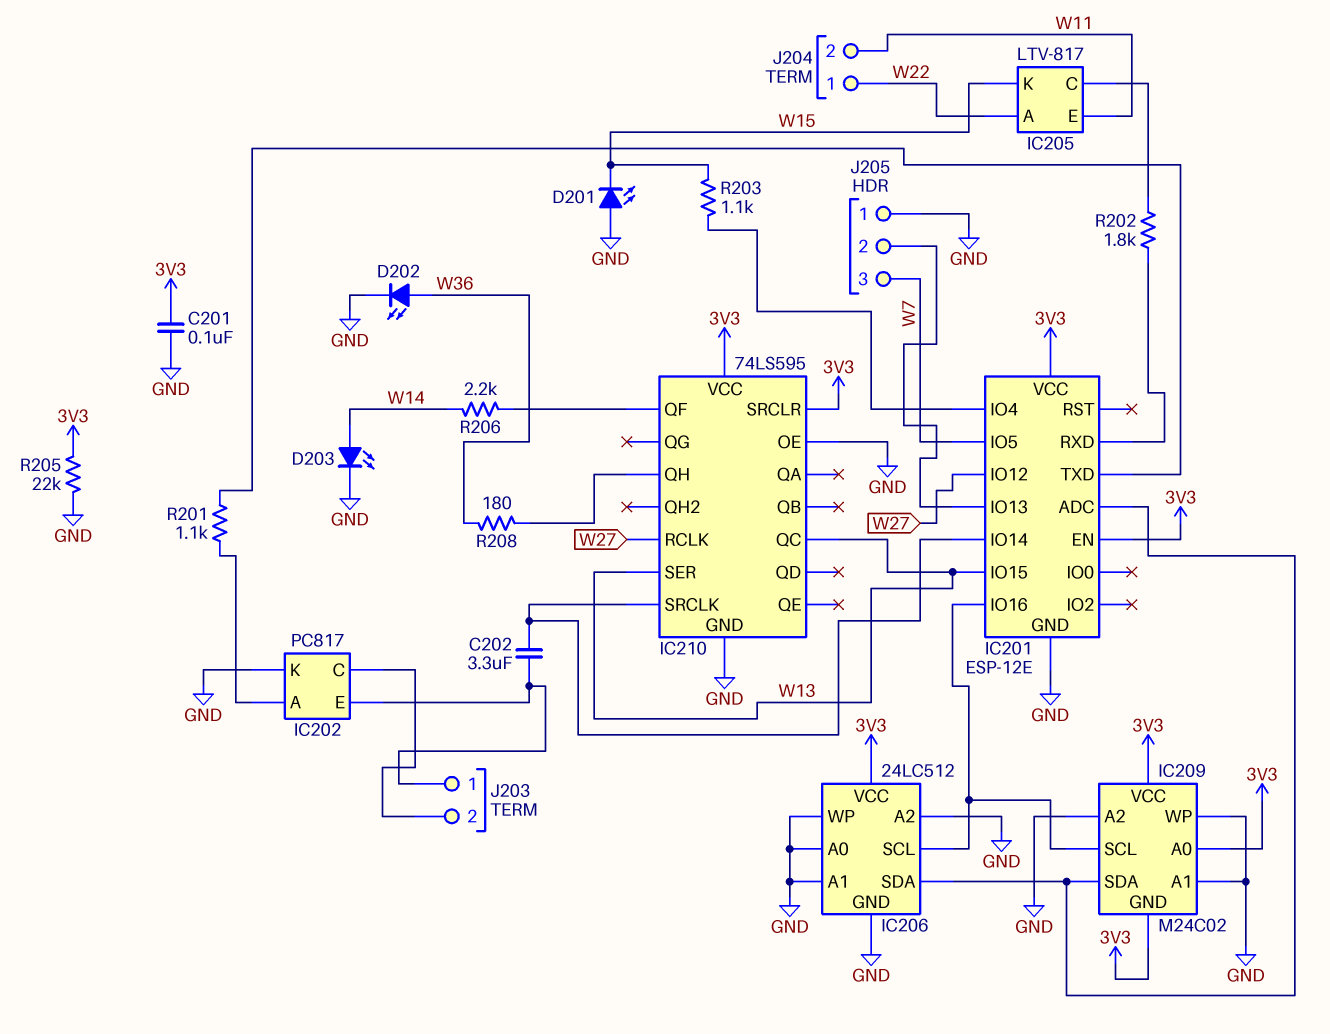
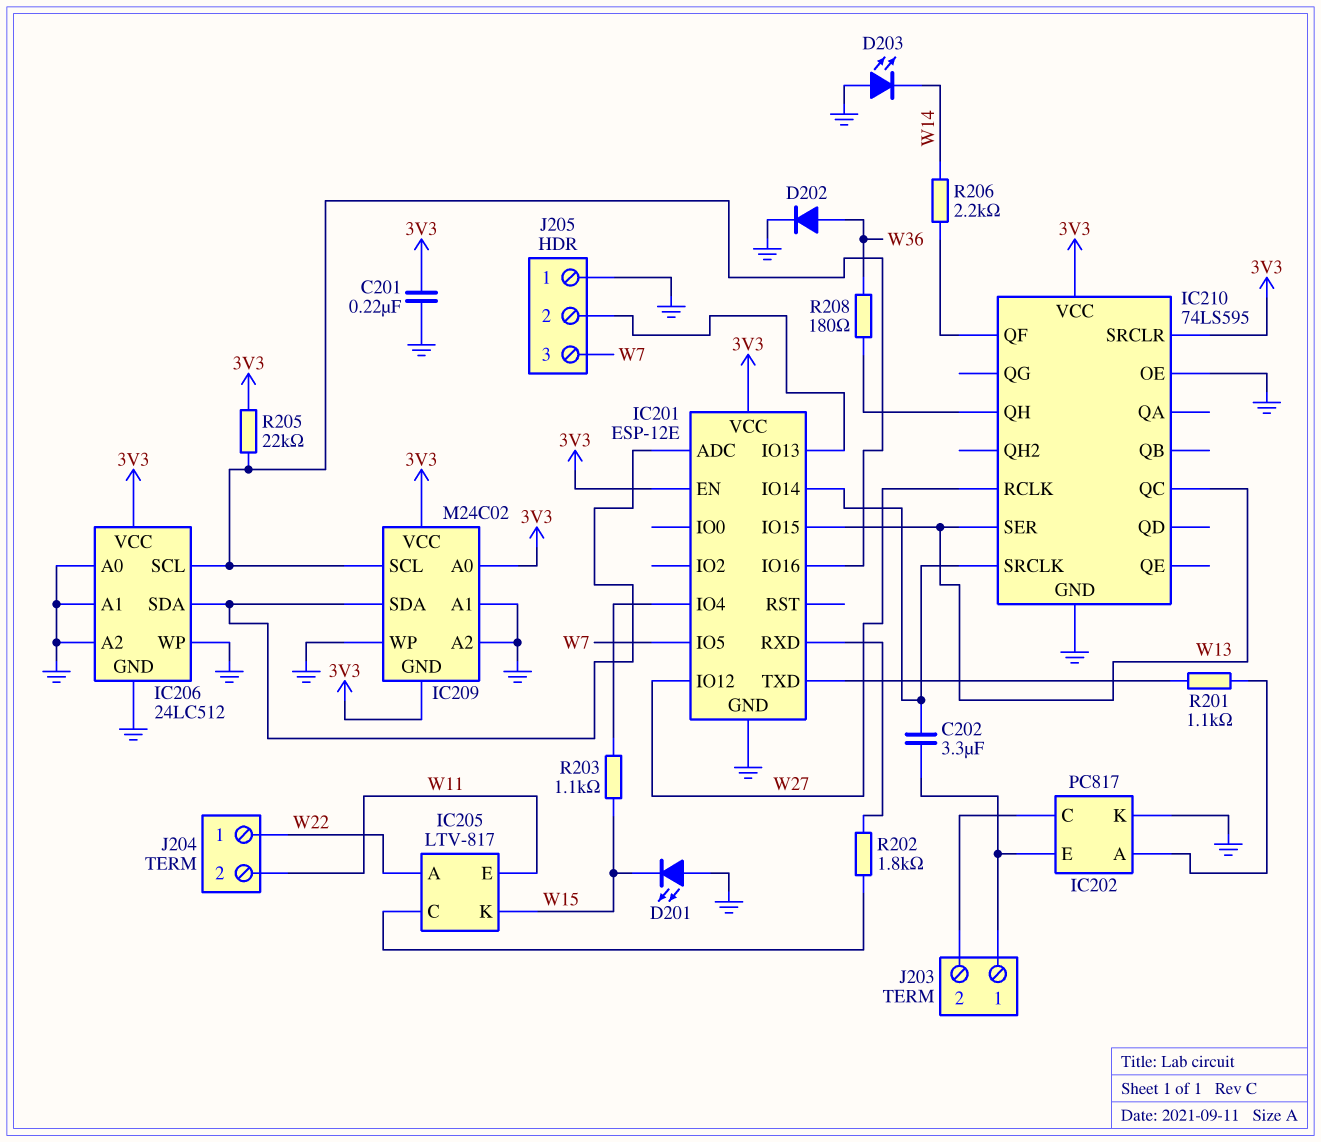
C201: 100nF (3V3, GND) -> 220nF (3V3, GND)
D202: LED (A W36, K GND) -> diode (A W36, K GND)
D203: LED (A W14, K GND) -> LED (A GND, K W14)
R205: 22k (3V3, GND) -> 22k (3V3, IC201/IO16)

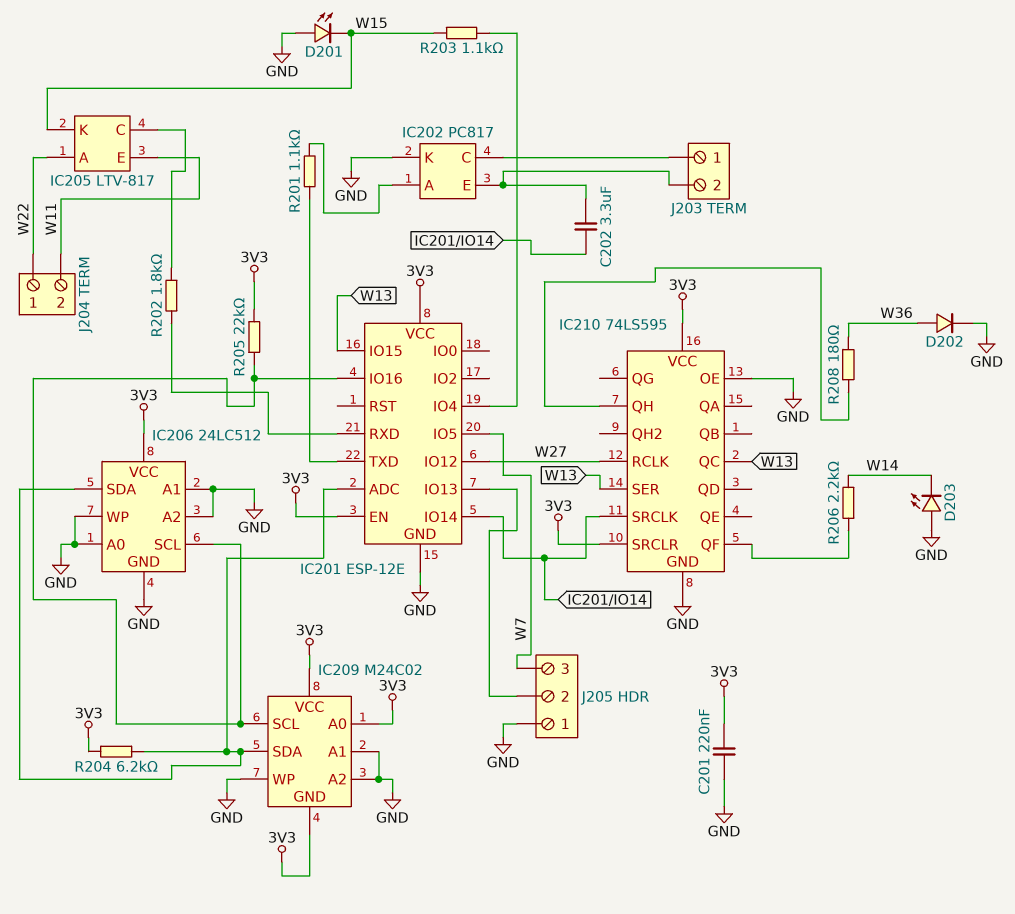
J203 pin 1: IC202/E -> IC202/C
J203 pin 2: IC202/C -> IC202/E
R204: none -> 6.2k (3V3, IC201/ADC)

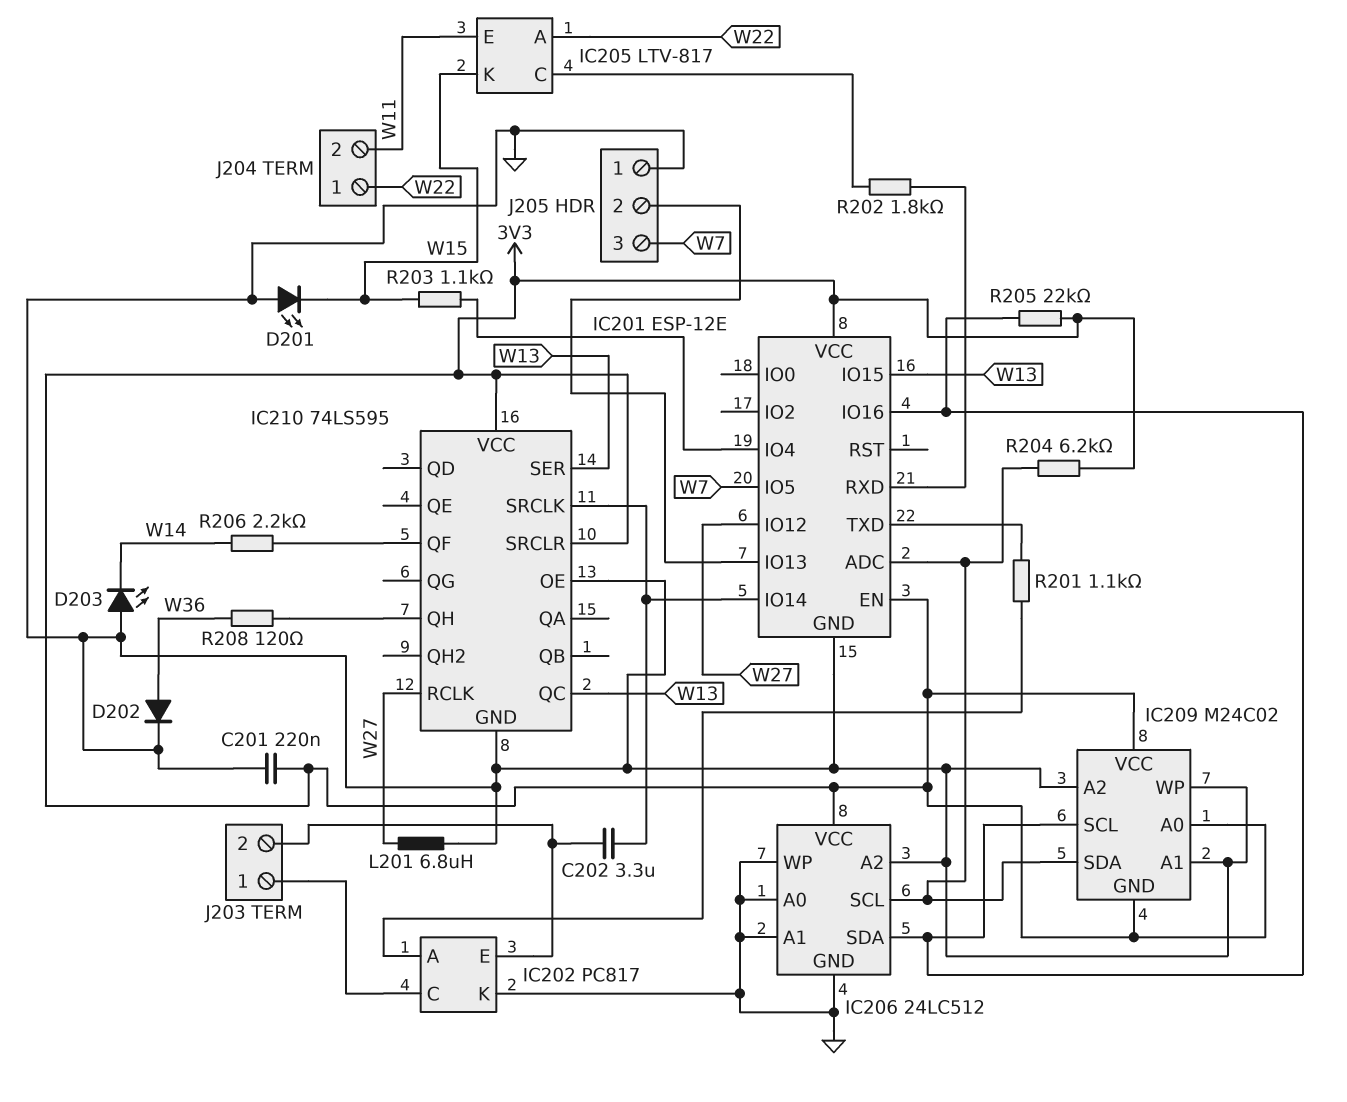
IC206 pin SCL: IC201/IO16 -> IC201/ADC
IC206 pin SDA: IC201/ADC -> IC201/IO16
L201: none -> 6.8uH (GND, W27)
R208: 180 (IC210/QH, W36) -> 120 (IC210/QH, W36)

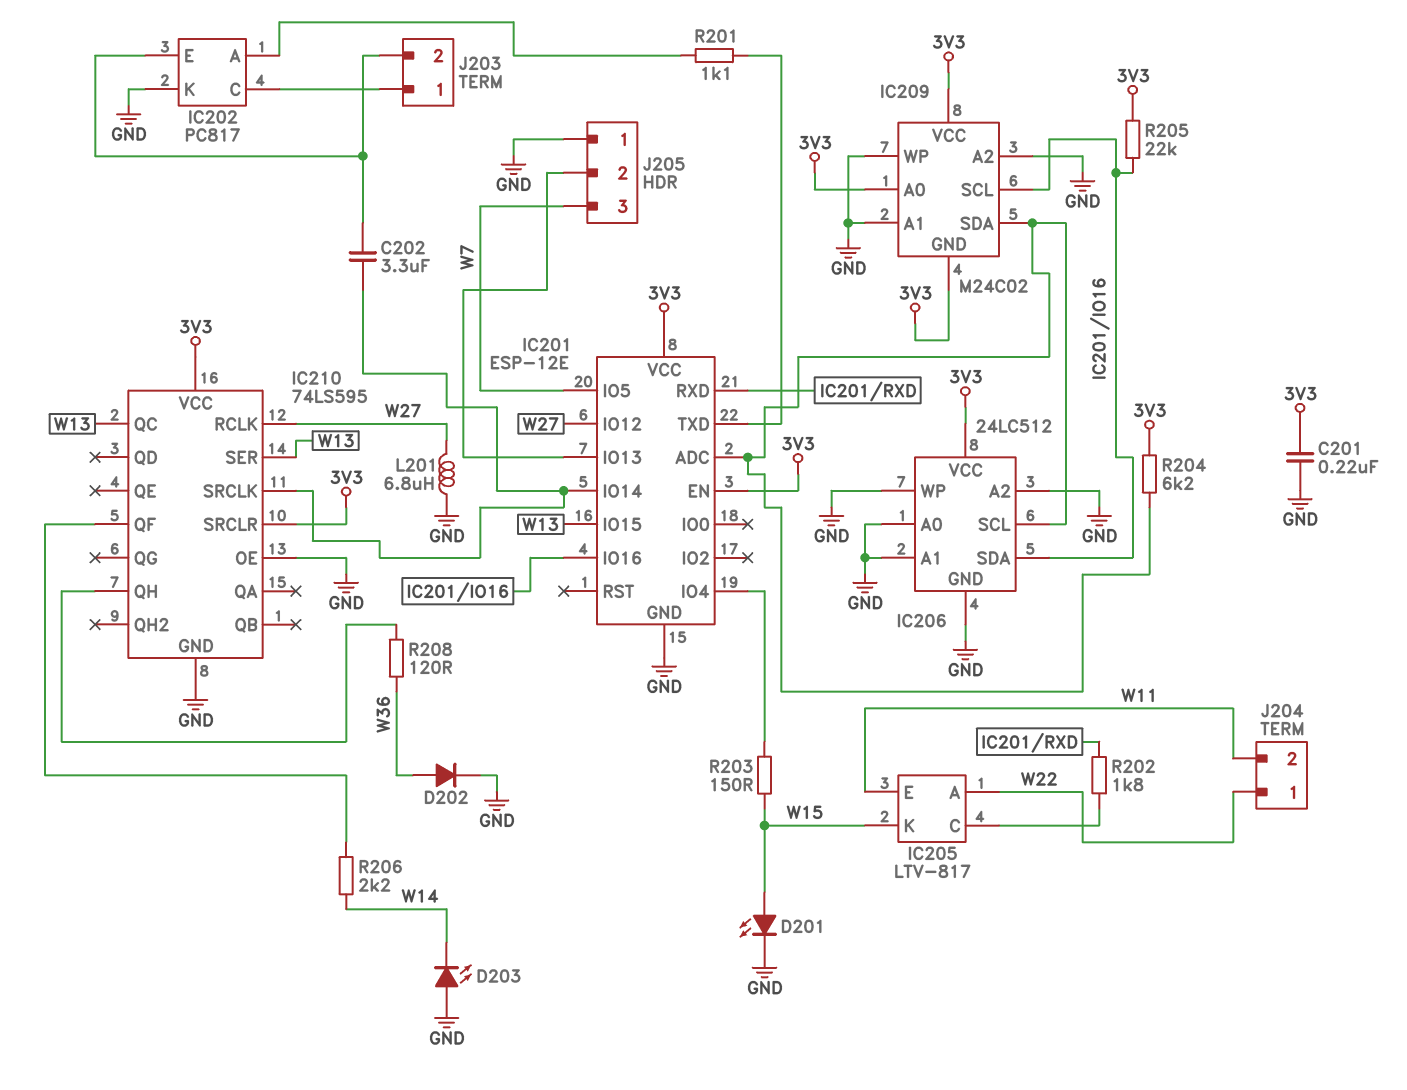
D201: LED (A GND, K W15) -> LED (A W15, K GND)
R203: 1.1k (IC201/IO4, W15) -> 150 (IC201/IO4, W15)

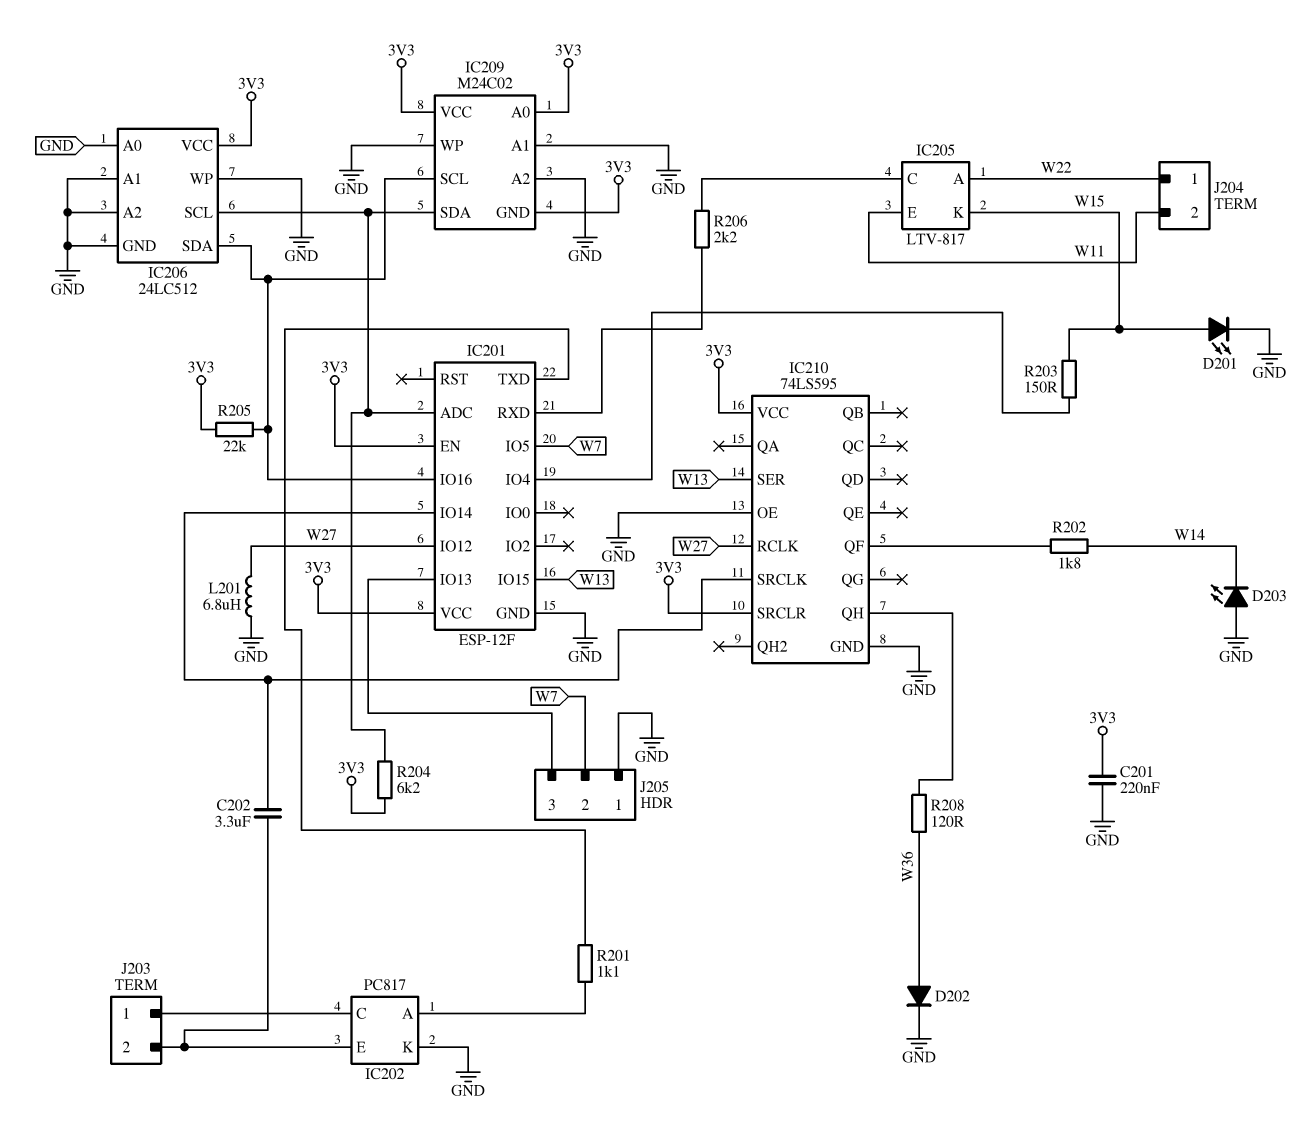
IC201: ESP-12E -> ESP-12F
IC210 pin QC: W13 -> none
J205 pin 2: IC201/IO13 -> W7
J205 pin 3: W7 -> IC201/IO13
R202: 1.8k (IC201/RXD, IC205/C) -> 1.8k (IC210/QF, W14)
R206: 2.2k (IC210/QF, W14) -> 2.2k (IC201/RXD, IC205/C)

